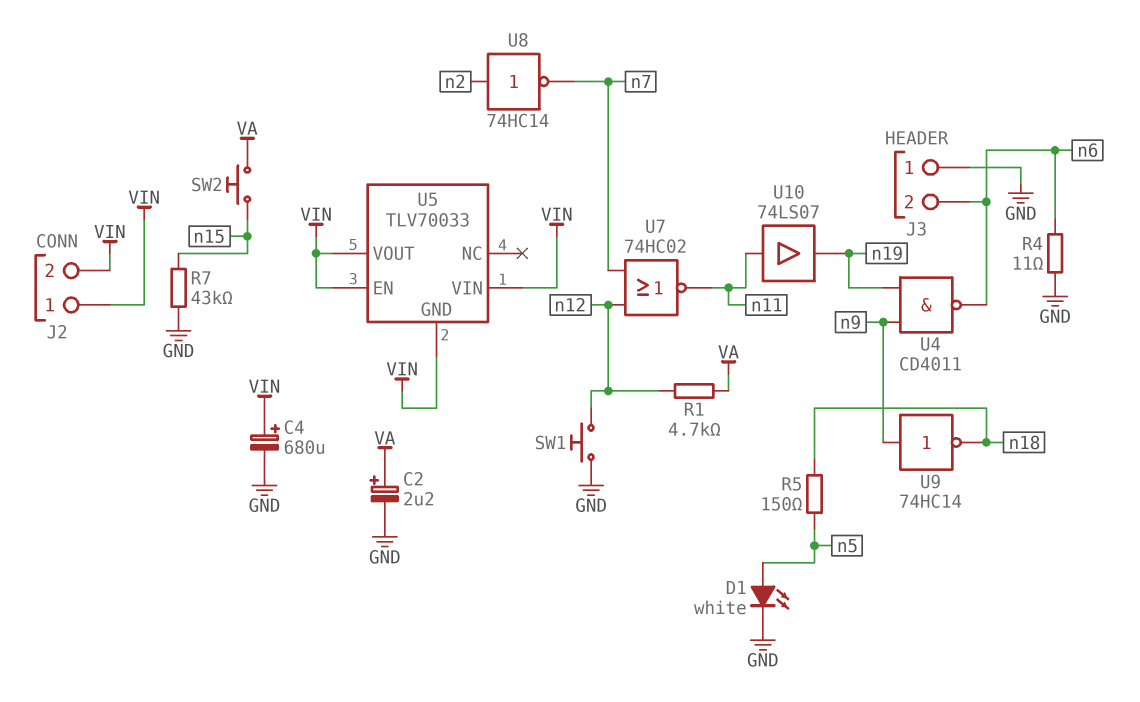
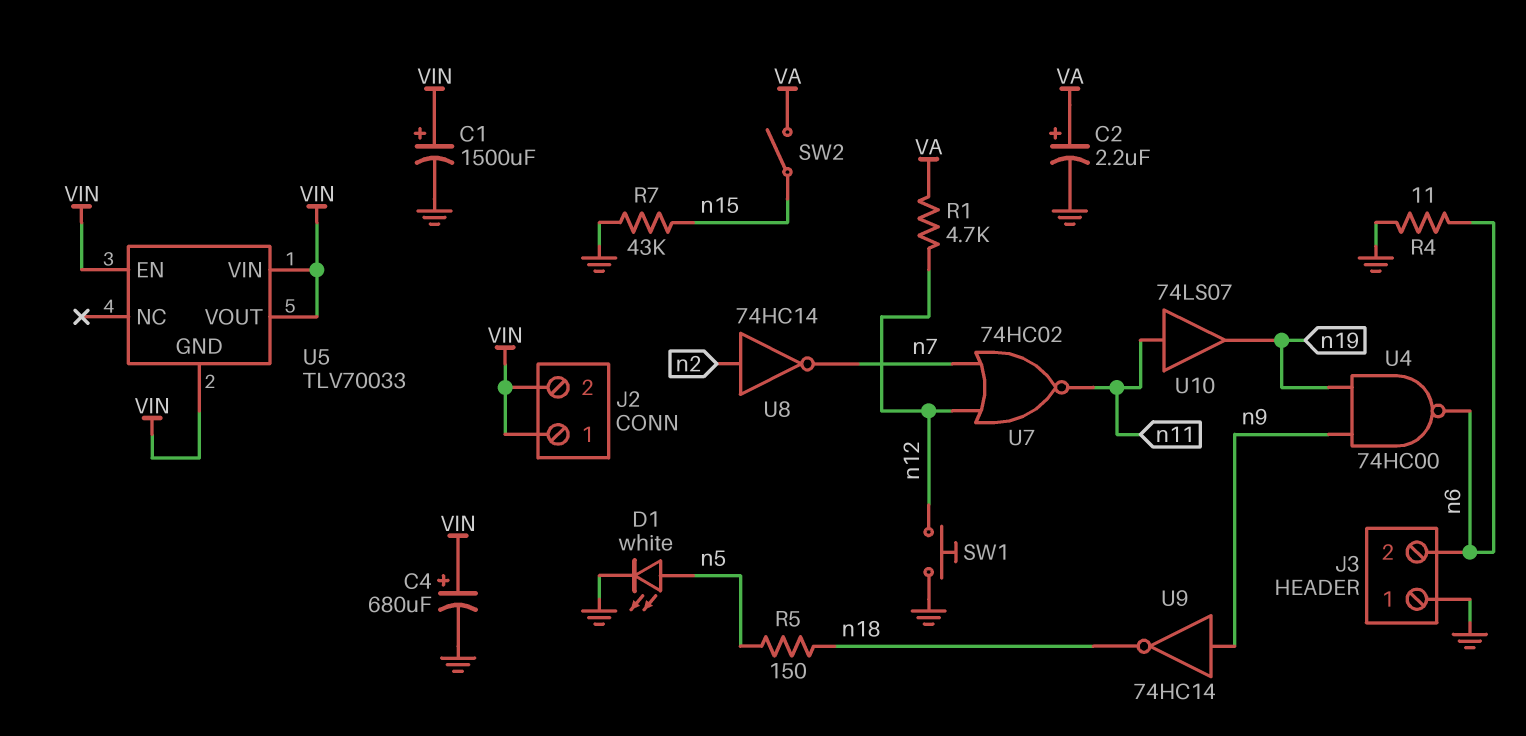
C1: none -> 1500uF (plus VIN, minus GND)
SW2: button (VA, n15) -> switch (VA, n15)
U4: NAND CD4011 (in n9, in n19, out n6) -> NAND 74HC00 (in n9, in n19, out n6)

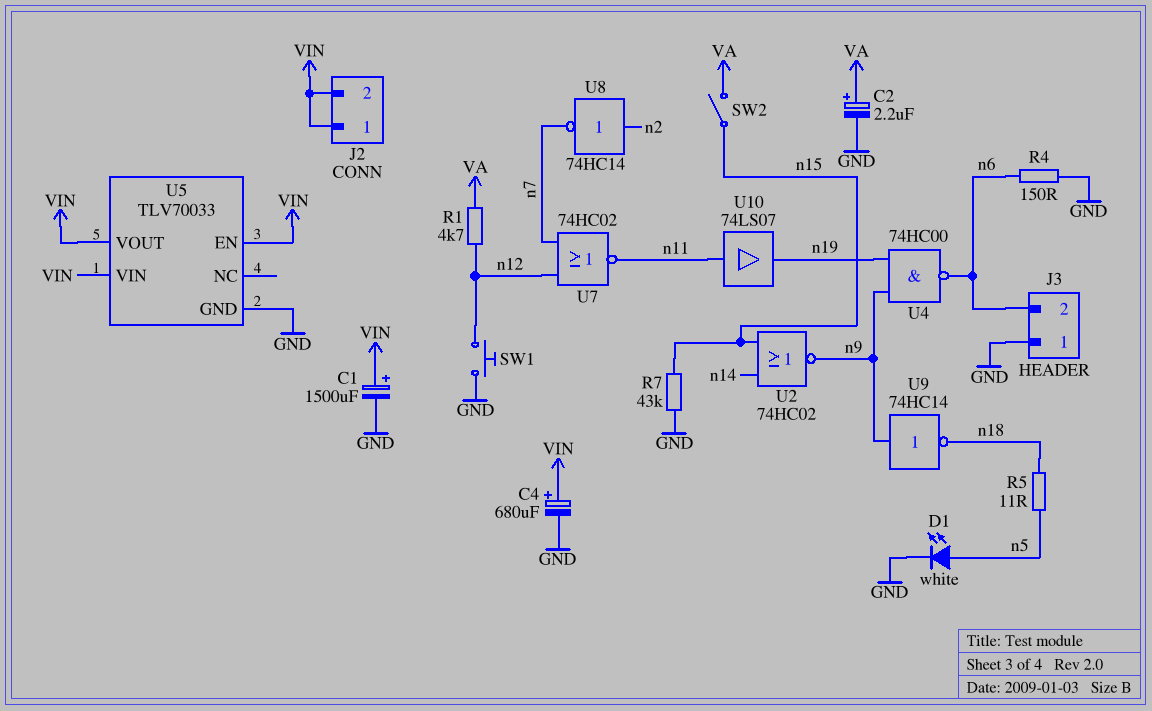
R4: 11 (GND, n6) -> 150 (GND, n6)
R5: 150 (n5, n18) -> 11 (n5, n18)
U2: none -> NOR 74HC02 (in n14, in n15, out n9)
U5 pin GND: VIN -> GND

